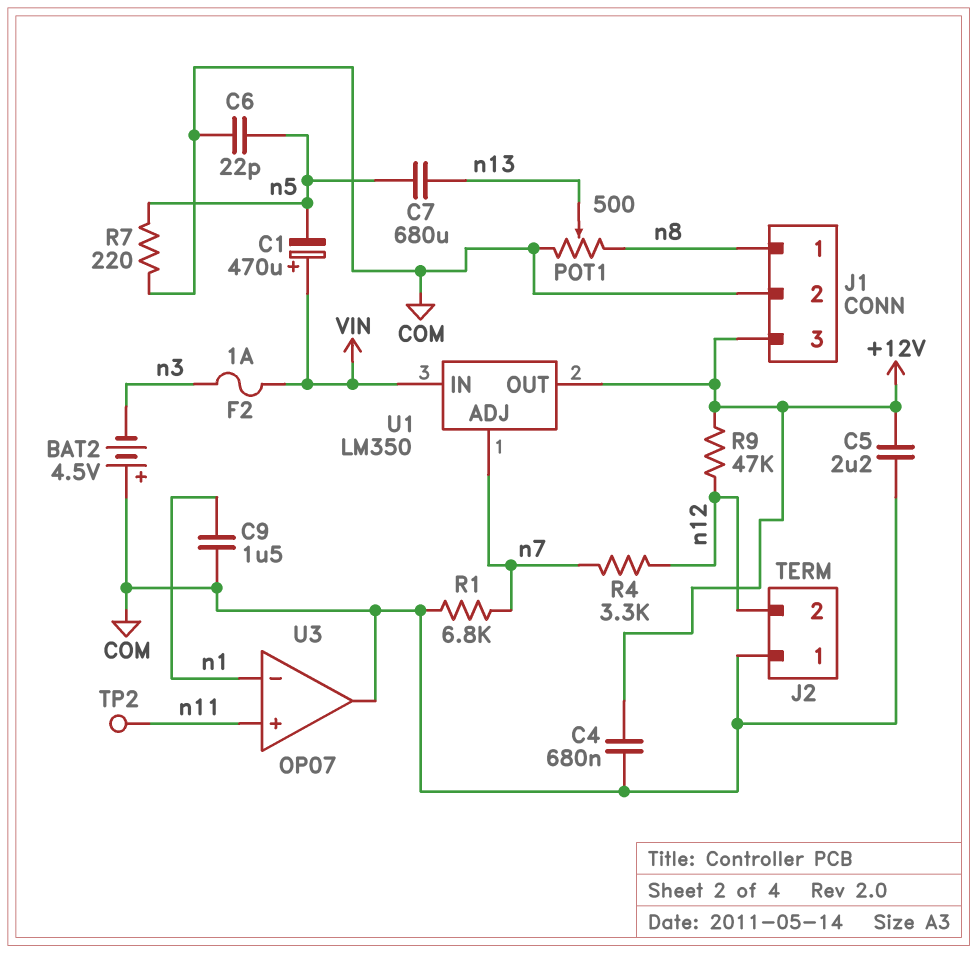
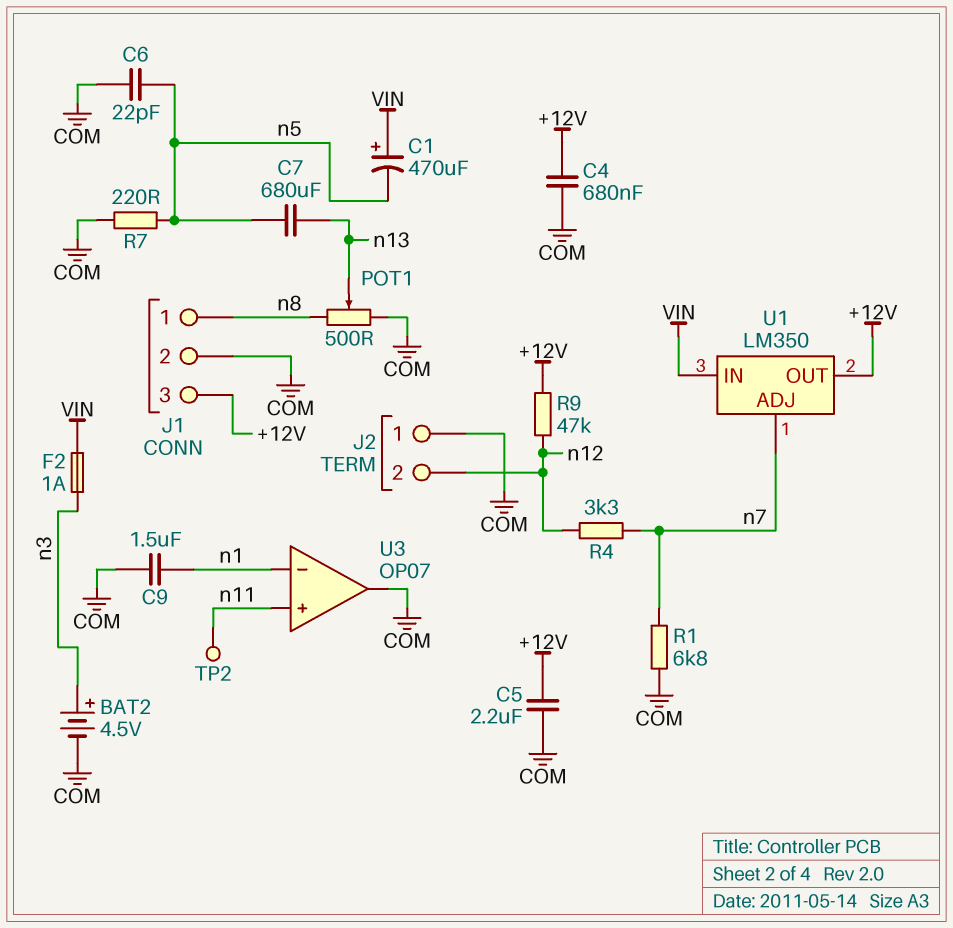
BAT2: 4.5V (plus COM, minus n3) -> 4.5V (plus n3, minus COM)

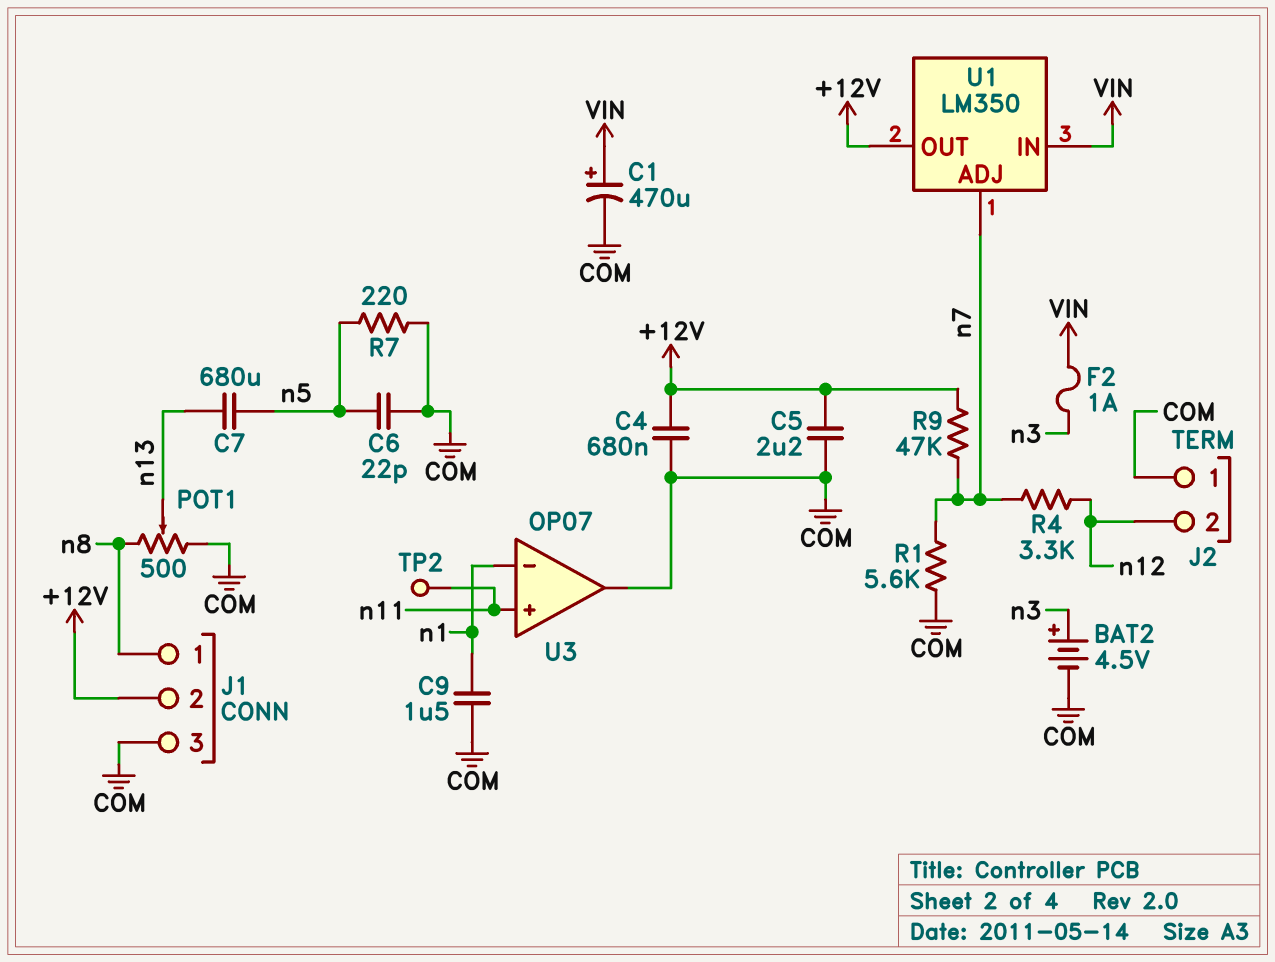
C1: 470uF (plus VIN, minus n5) -> 470uF (plus VIN, minus COM)
J1 pin 2: COM -> +12V
J1 pin 3: +12V -> COM
R1: 6.8k (COM, n7) -> 5.6k (COM, n7)
R9: 47k (+12V, n12) -> 47k (+12V, n7)

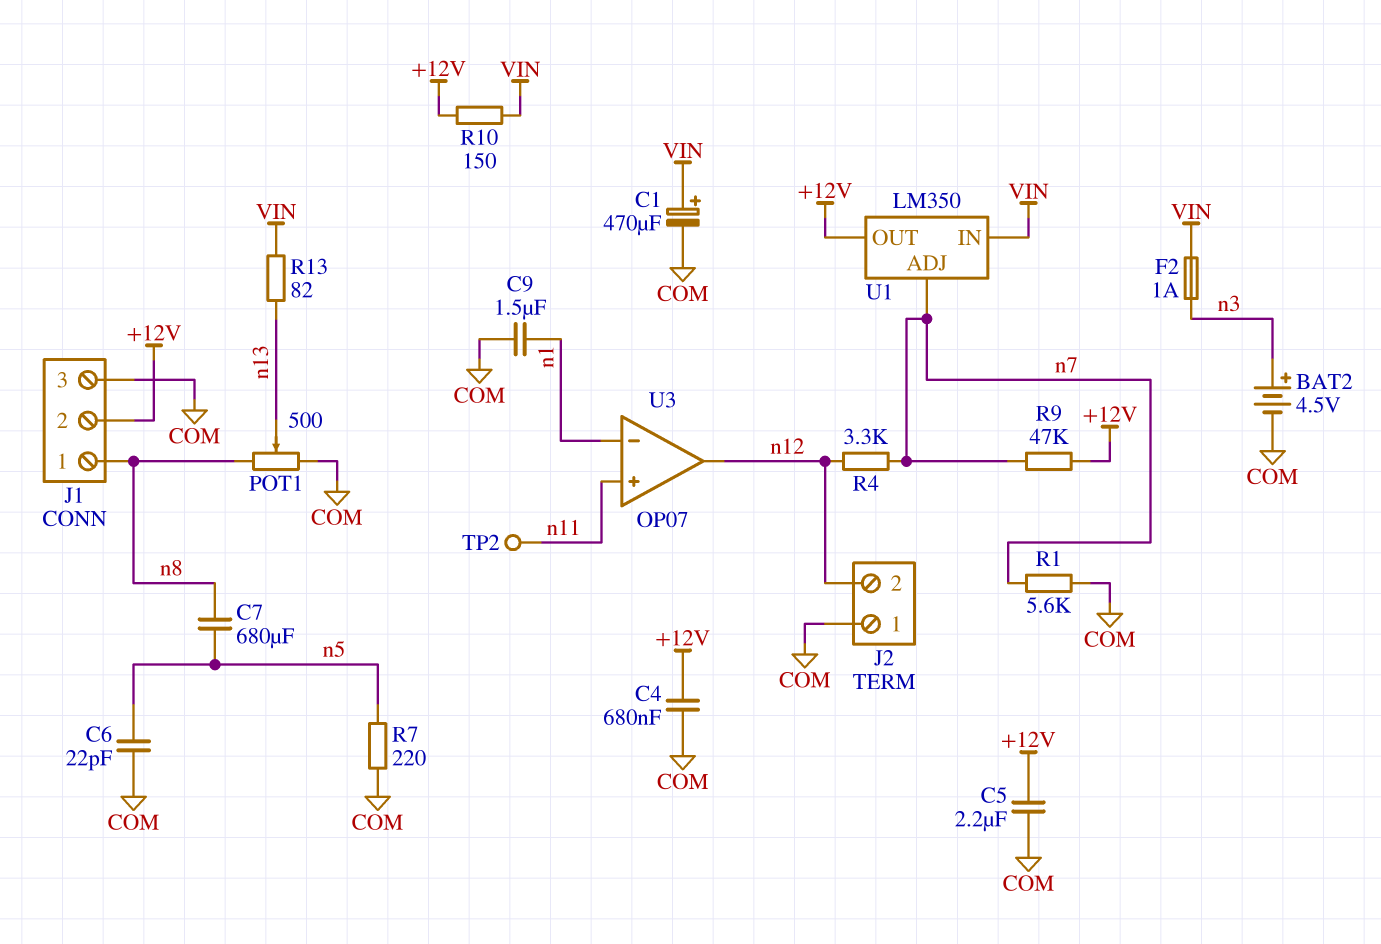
C7: 680uF (n5, n13) -> 680uF (n5, n8)
R10: none -> 150 (+12V, VIN)
R13: none -> 82 (VIN, n13)
U3 pin out: COM -> n12

